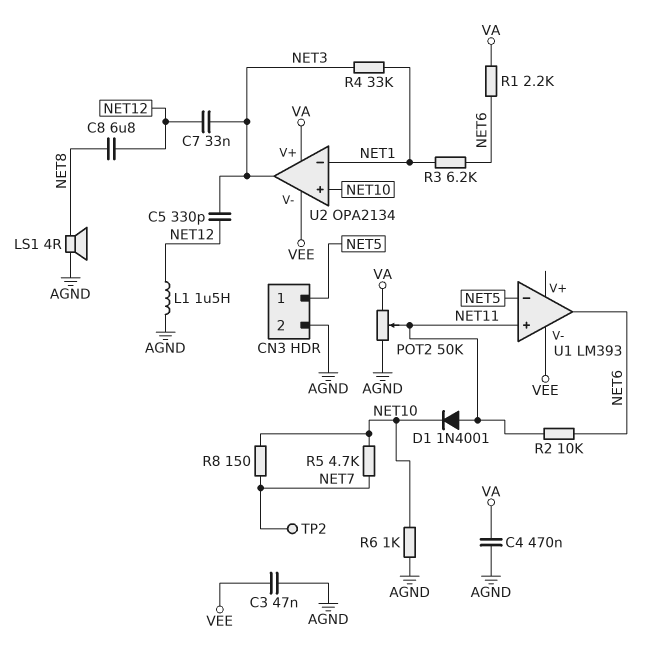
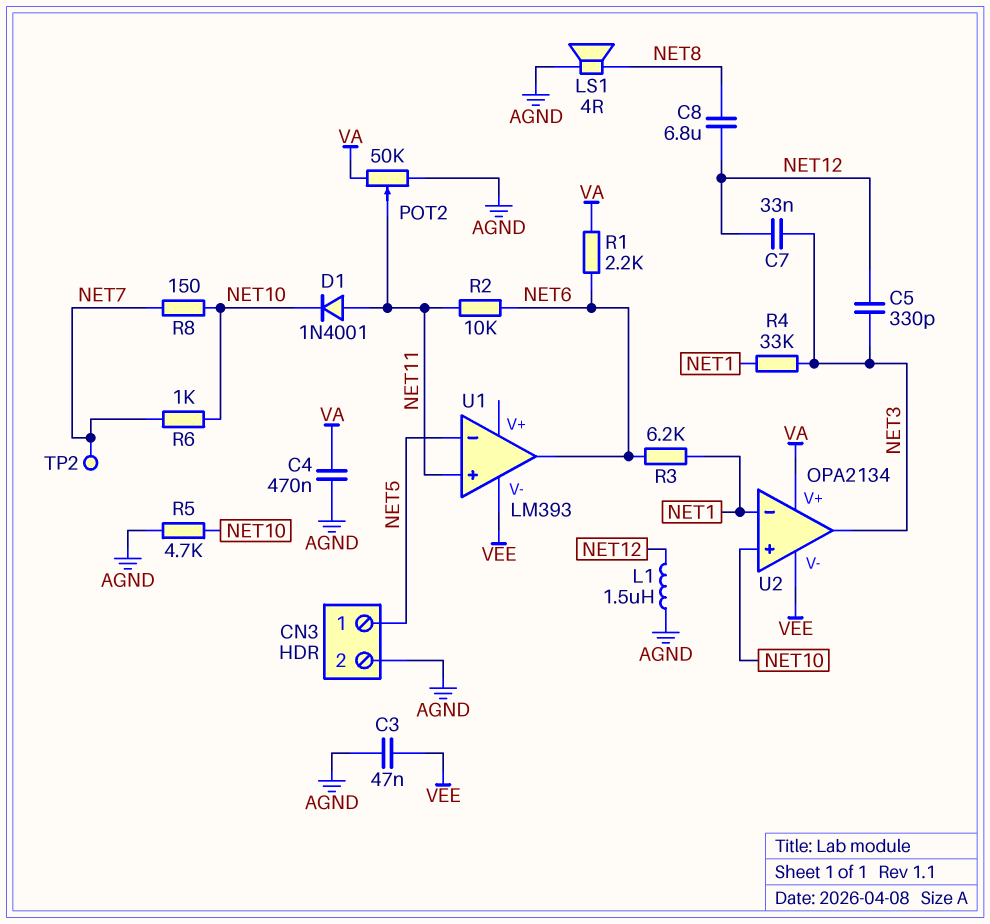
R5: 4.7k (NET7, NET10) -> 4.7k (AGND, NET10)
R6: 1k (AGND, NET10) -> 1k (NET7, NET10)

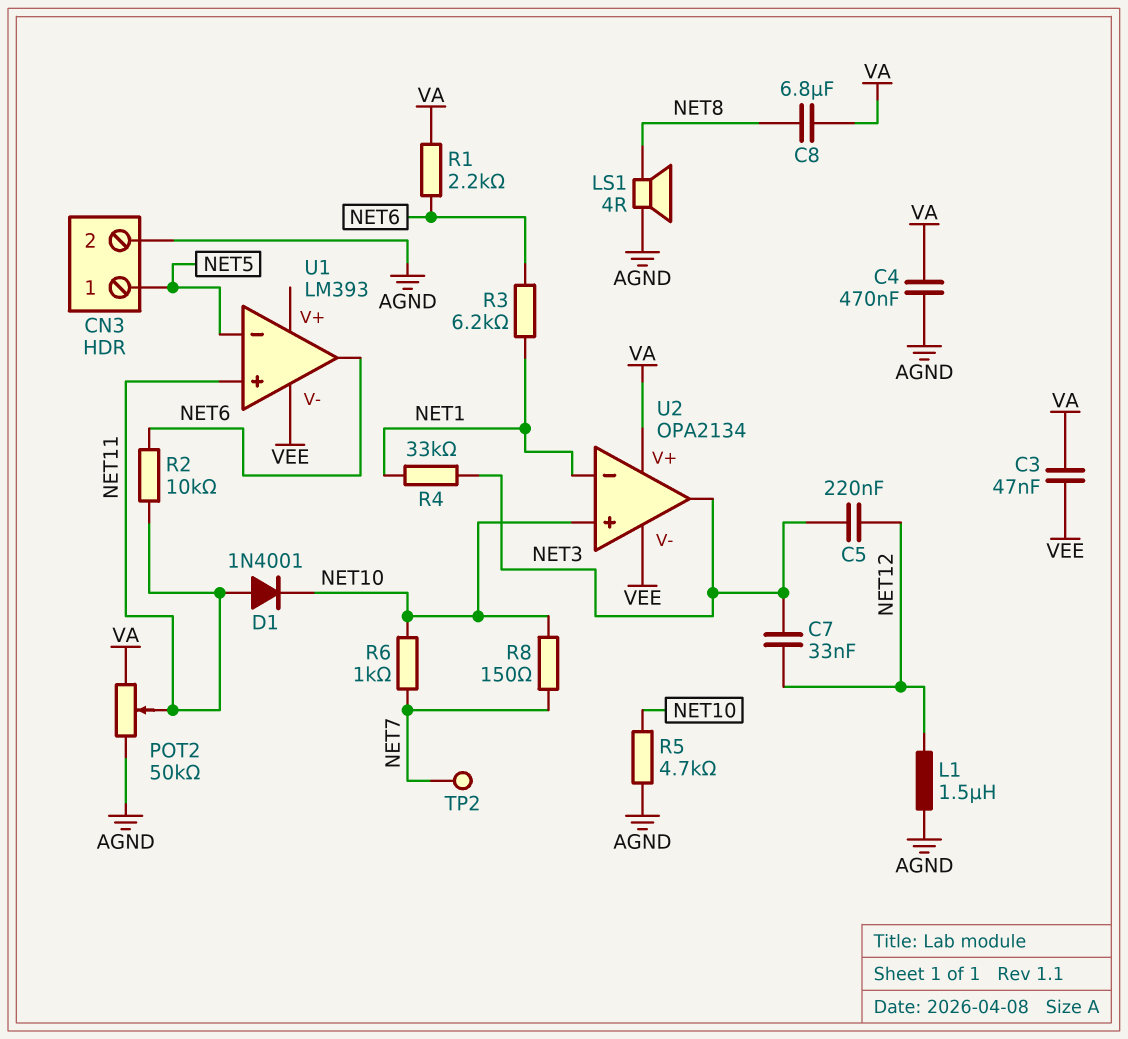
C3: 47nF (AGND, VEE) -> 47nF (VA, VEE)
C5: 330pF (NET3, NET12) -> 220nF (NET3, NET12)
C8: 6.8uF (NET8, NET12) -> 6.8uF (NET8, VA)

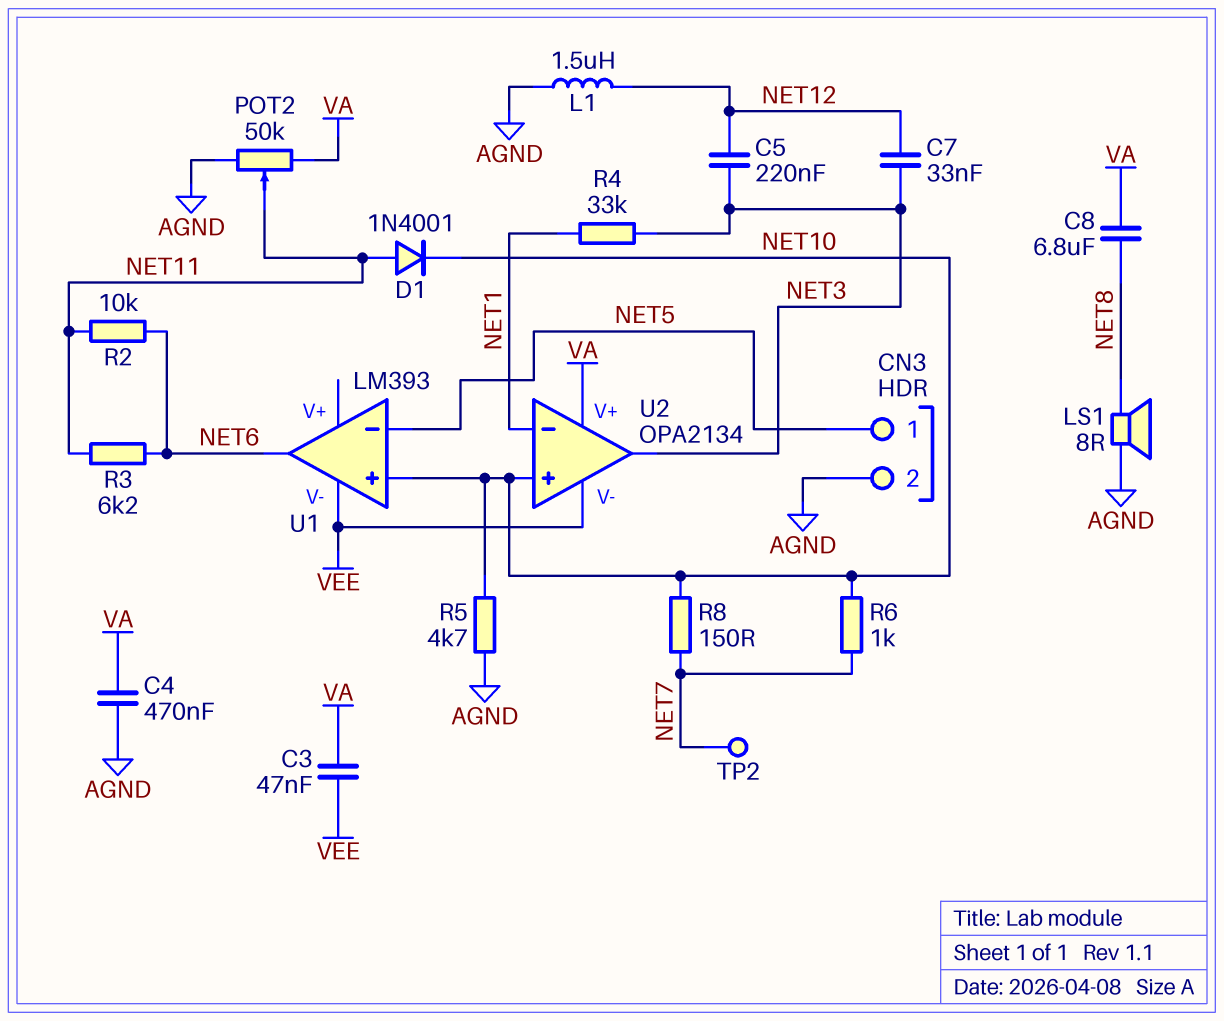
LS1: speaker 4R (AGND, NET8) -> speaker 8R (AGND, NET8)
R1: 2.2k (NET6, VA) -> none
R3: 6.2k (NET1, NET6) -> 6.2k (NET6, NET11)
U1 pin in+: NET11 -> NET10

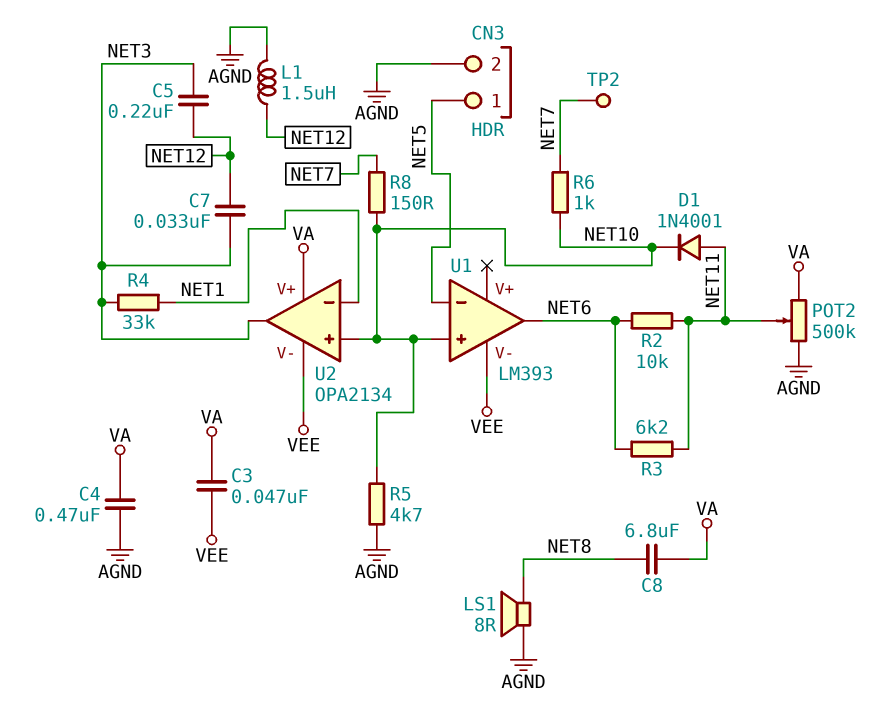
POT2: 50k (AGND, VA, wiper NET11) -> 500k (AGND, VA, wiper NET11)

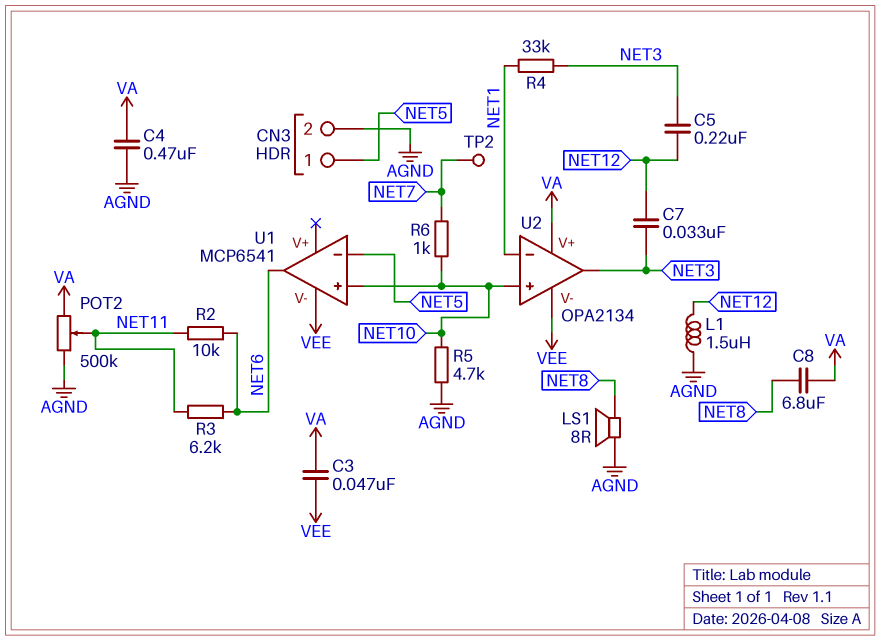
D1: diode 1N4001 (A NET11, K NET10) -> none
R8: 150 (NET7, NET10) -> none
U1: LM393 -> MCP6541

